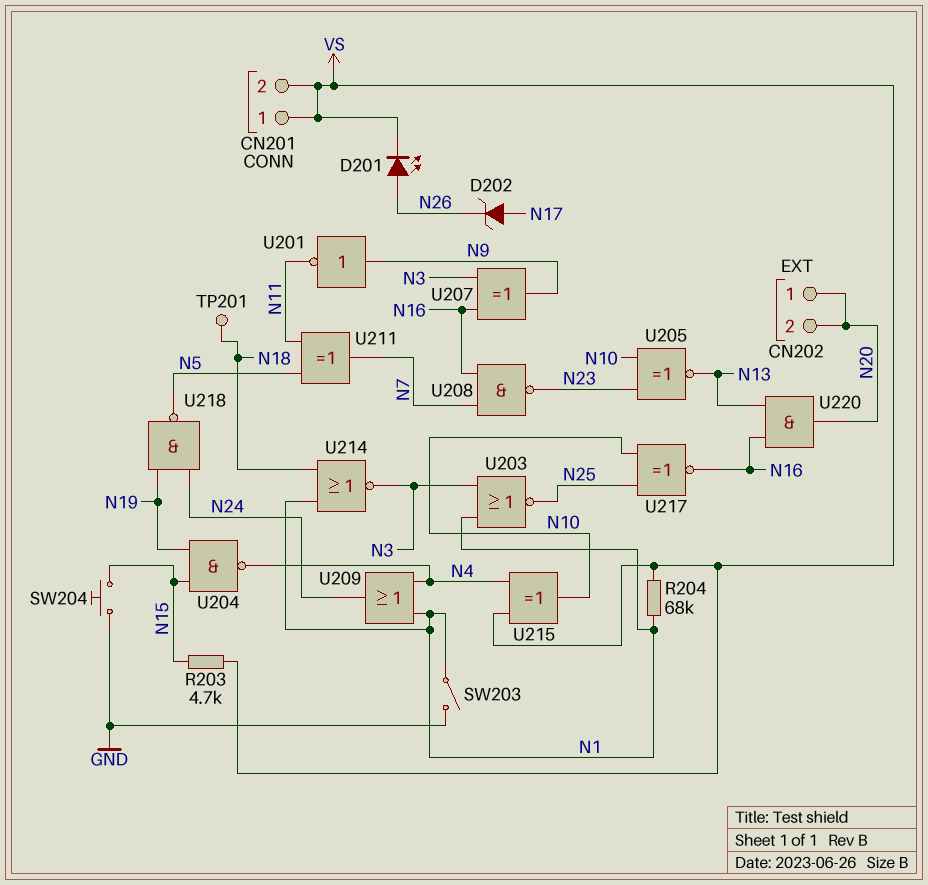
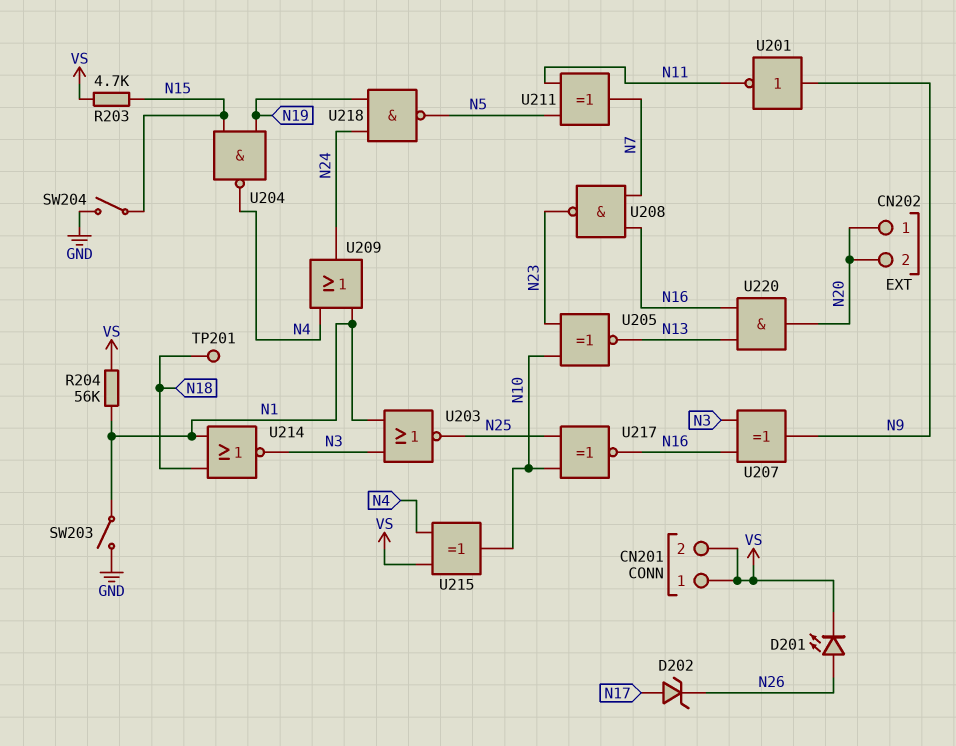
R204: 68k (N1, VS) -> 56k (N1, VS)
SW204: button (GND, N15) -> switch (GND, N15)

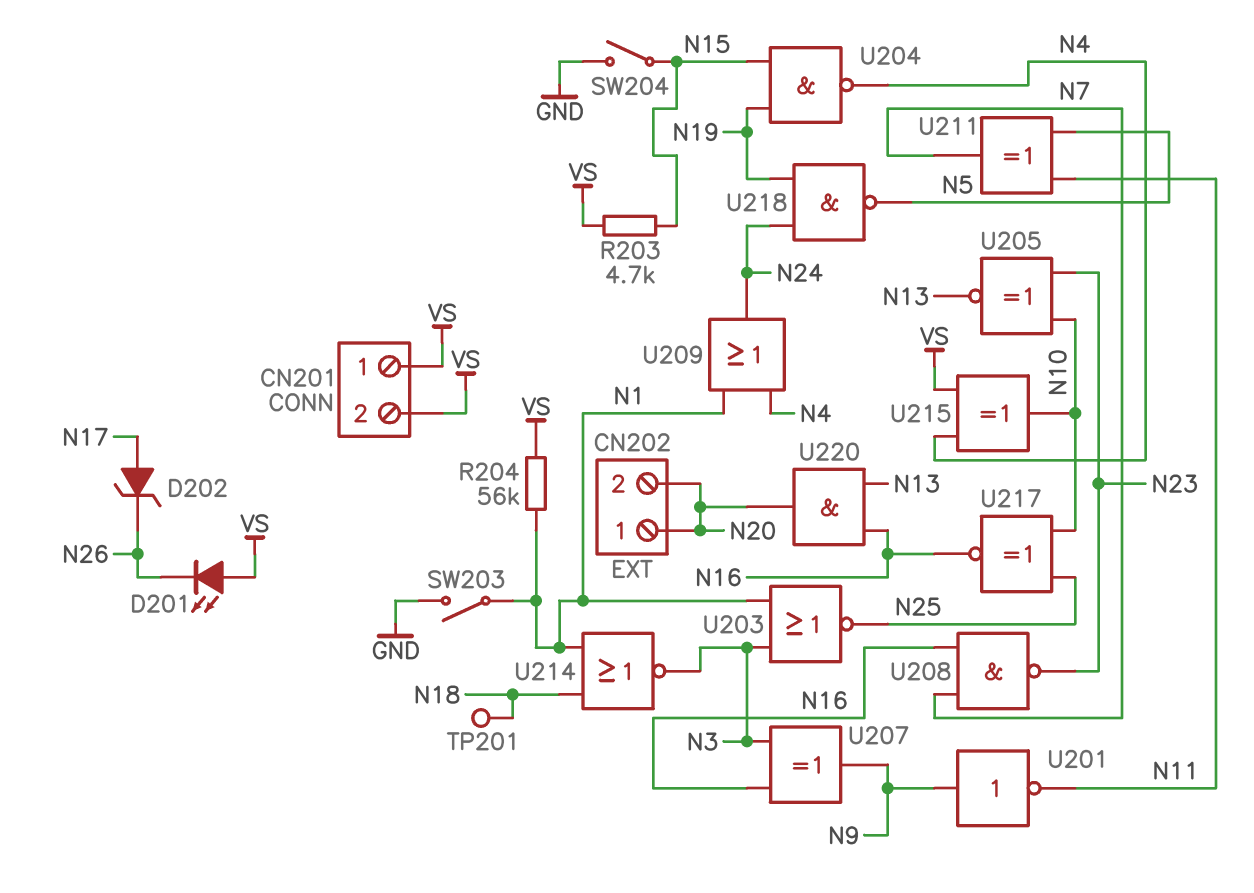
D201: LED (A N26, K VS) -> LED (A VS, K N26)

